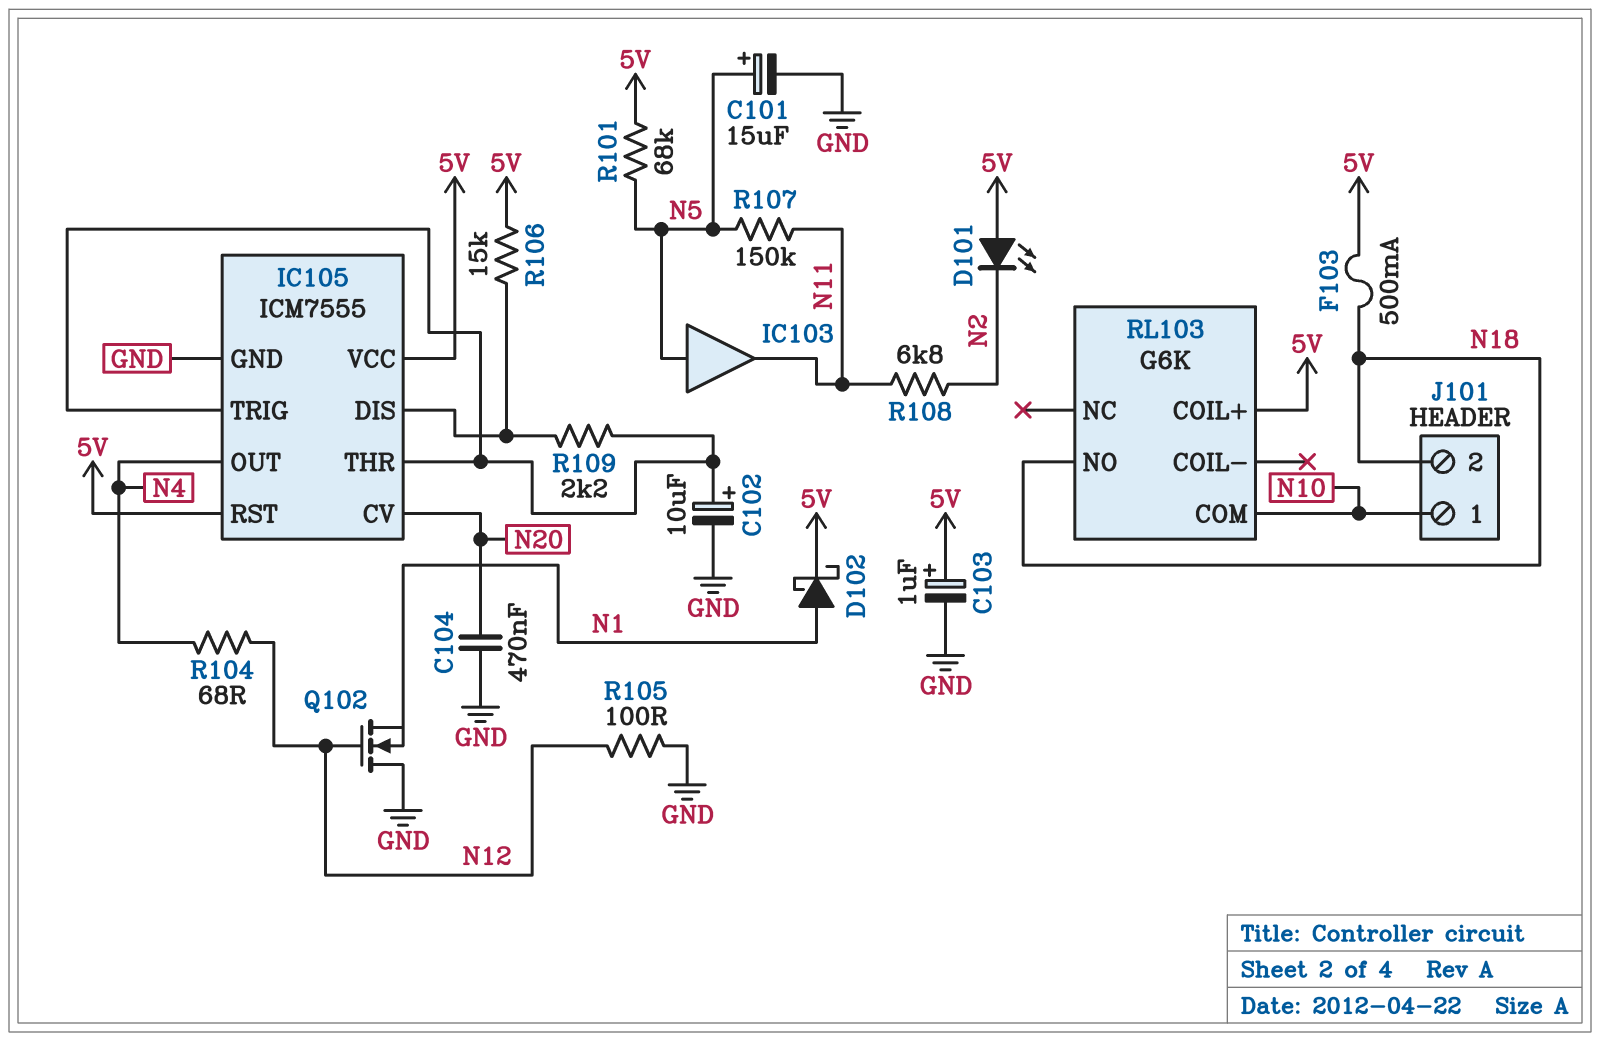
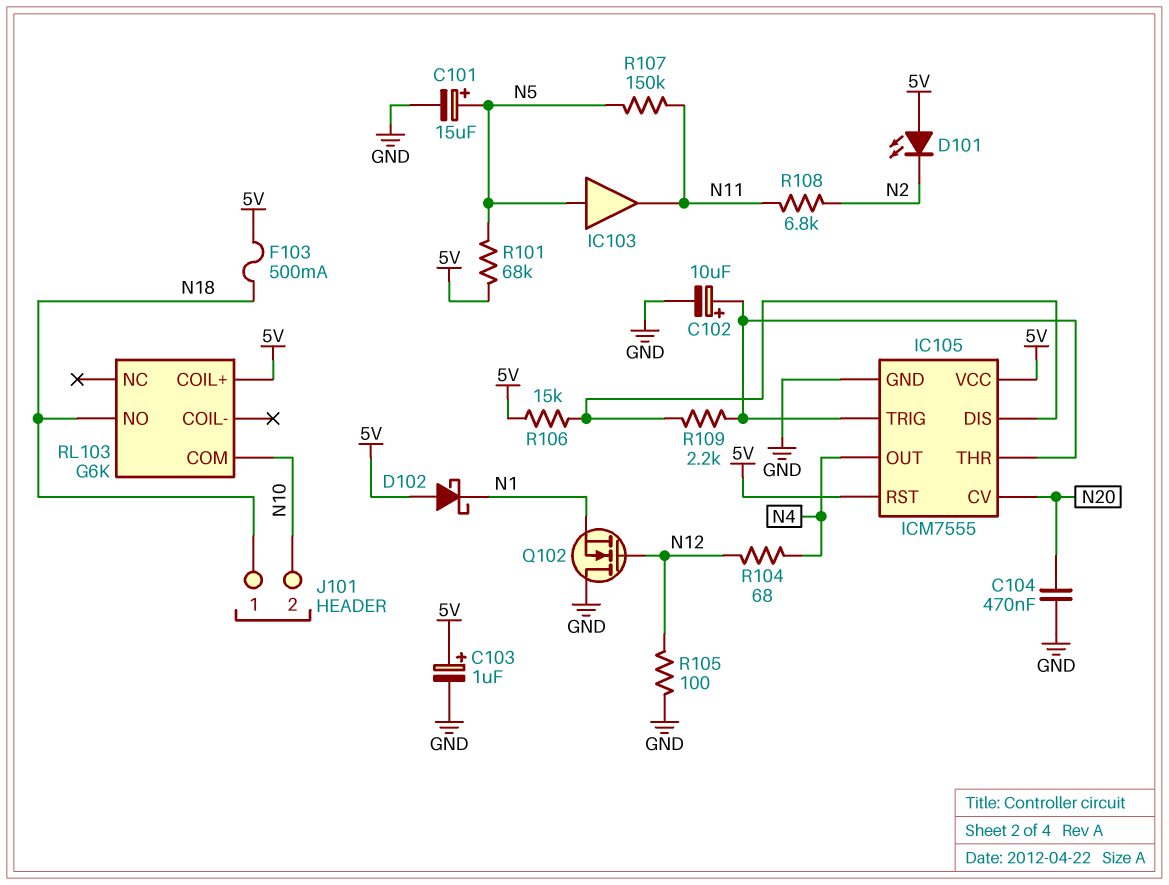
D102: schottky (A N1, K 5V) -> schottky (A 5V, K N1)
J101 pin 1: N10 -> N18
J101 pin 2: N18 -> N10

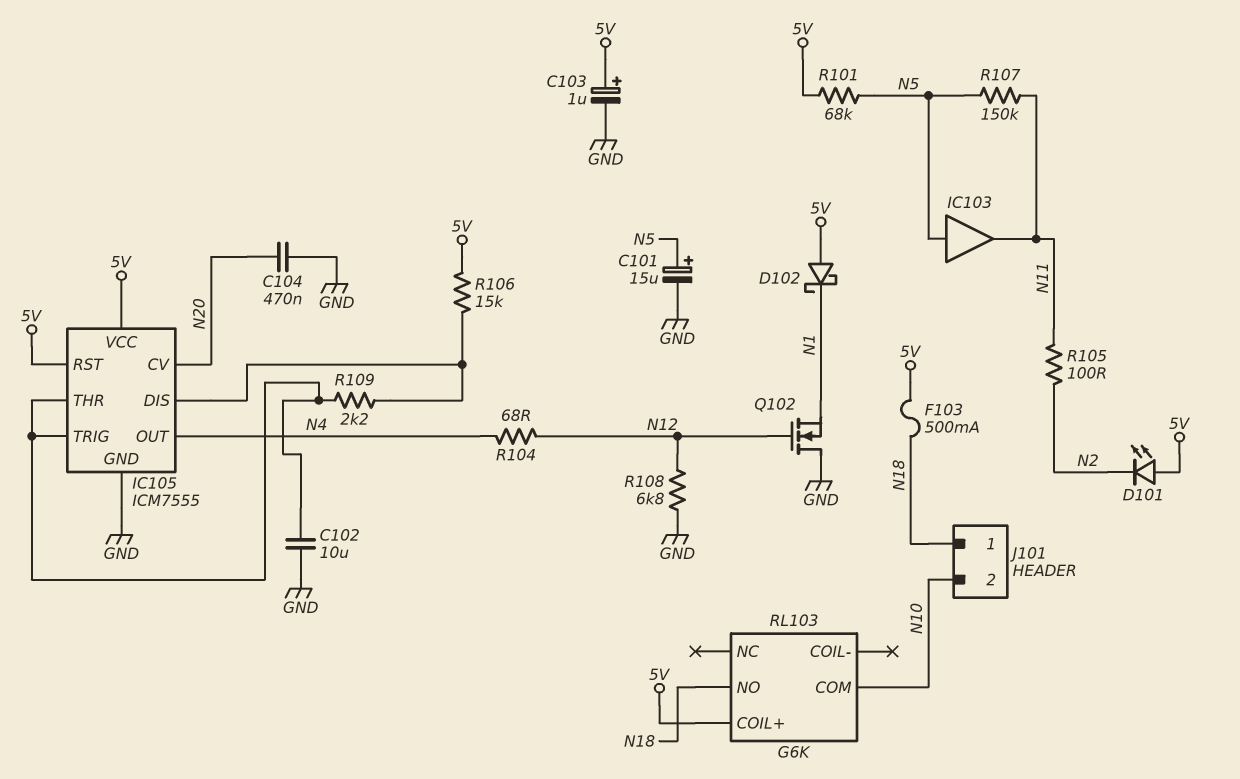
C102: 10uF (plus IC105/THR, minus GND) -> 10uF (GND, IC105/THR)
R105: 100 (GND, N12) -> 100 (N2, N11)
R108: 6.8k (N2, N11) -> 6.8k (GND, N12)

